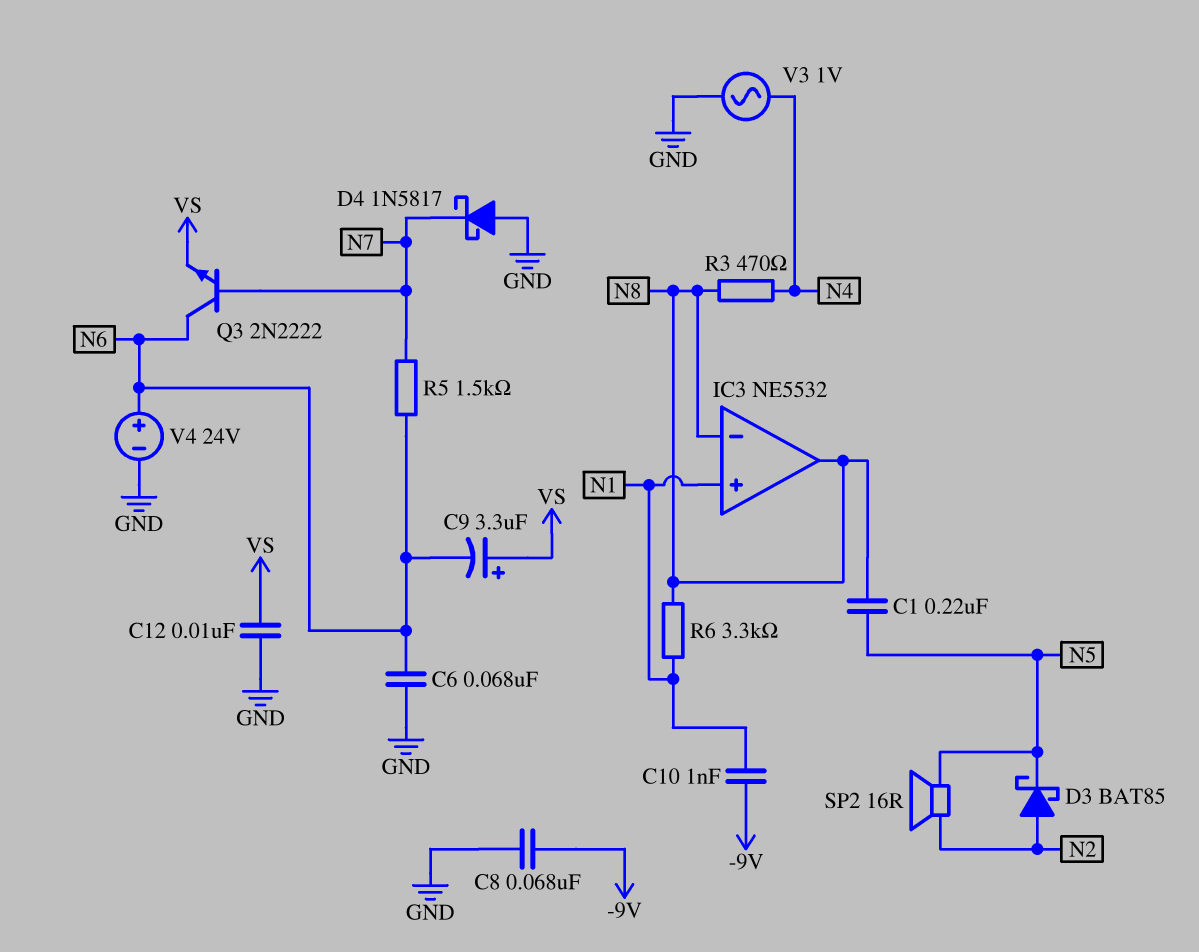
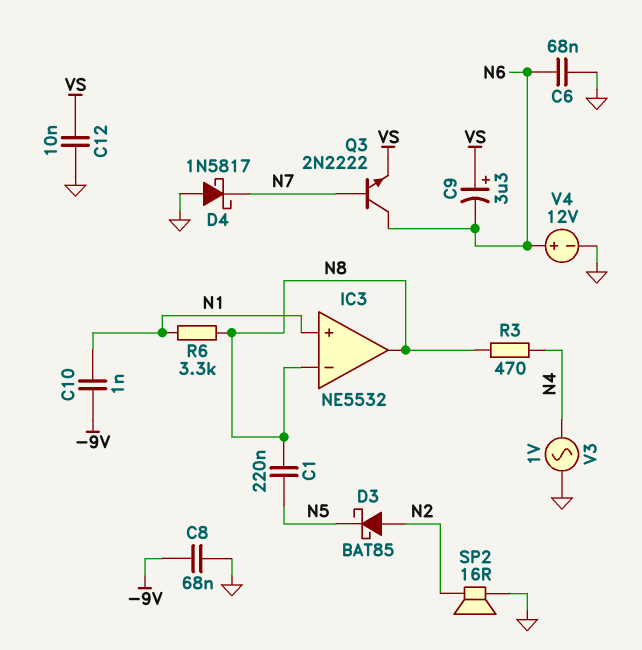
R5: 1.5k (N6, N7) -> none
SP2: speaker 16R (N2, N5) -> speaker 16R (GND, N2)
V4: 24V (plus N6, minus GND) -> 12V (plus N6, minus GND)

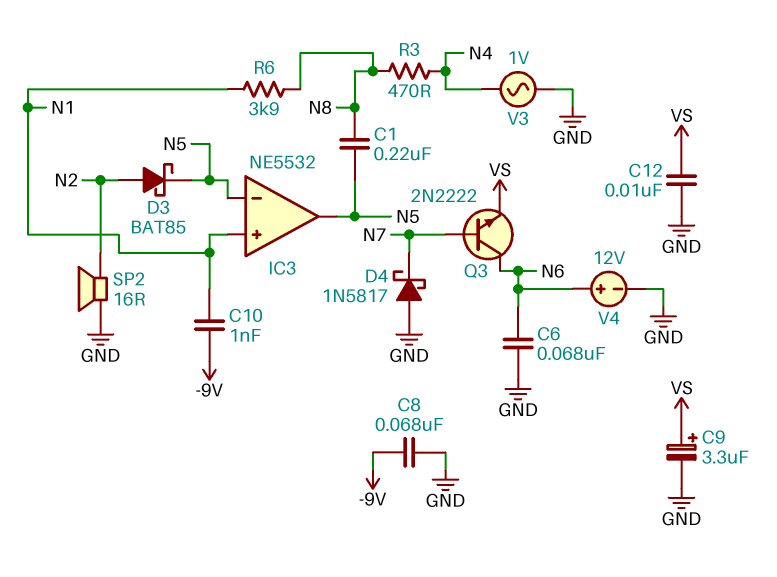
C9: 3.3uF (plus VS, minus N6) -> 3.3uF (plus VS, minus GND)
IC3 pin in-: N8 -> N5
IC3 pin out: N8 -> N5
R6: 3.3k (N1, N8) -> 3.9k (N1, N8)

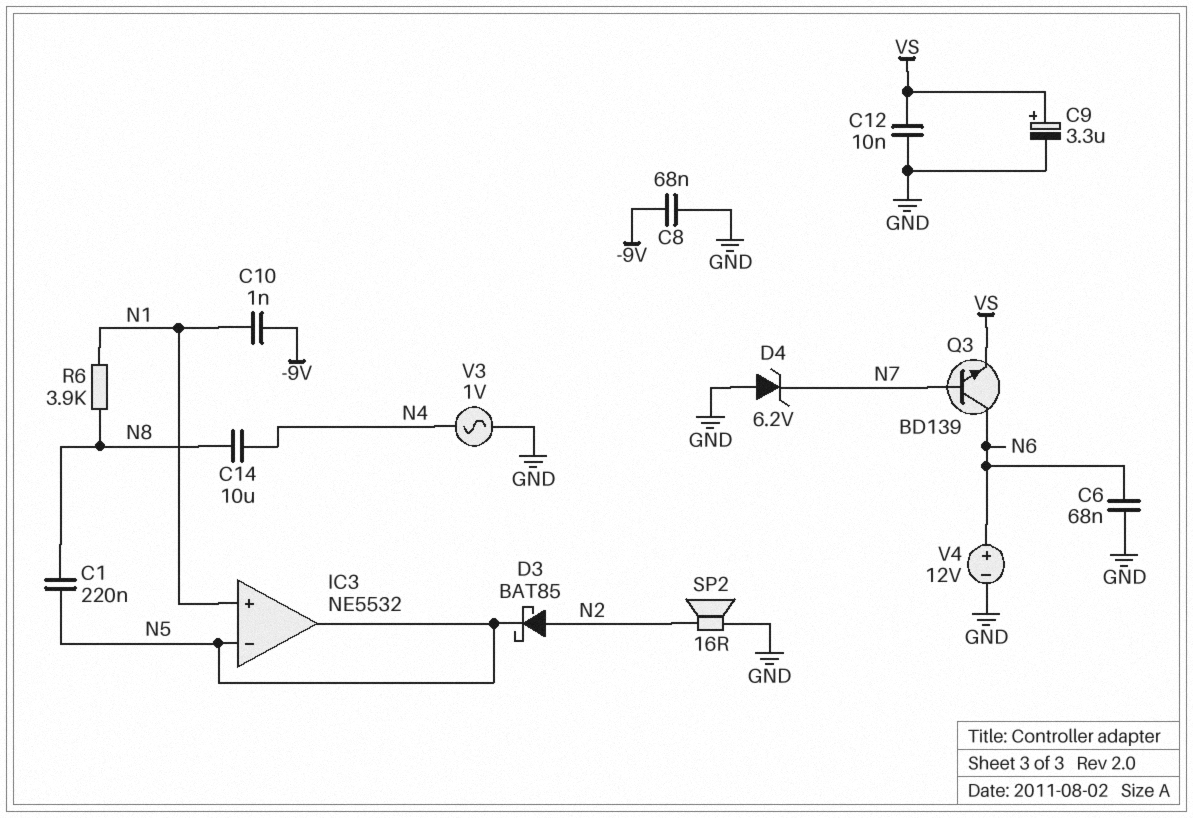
C14: none -> 10uF (N4, N8)
D4: schottky 1N5817 (A GND, K N7) -> zener 6.2V (A GND, K N7)
Q3: NPN 2N2222 (B N7, C N6, E VS) -> NPN BD139 (B N7, C N6, E VS)
R3: 470 (N4, N8) -> none

